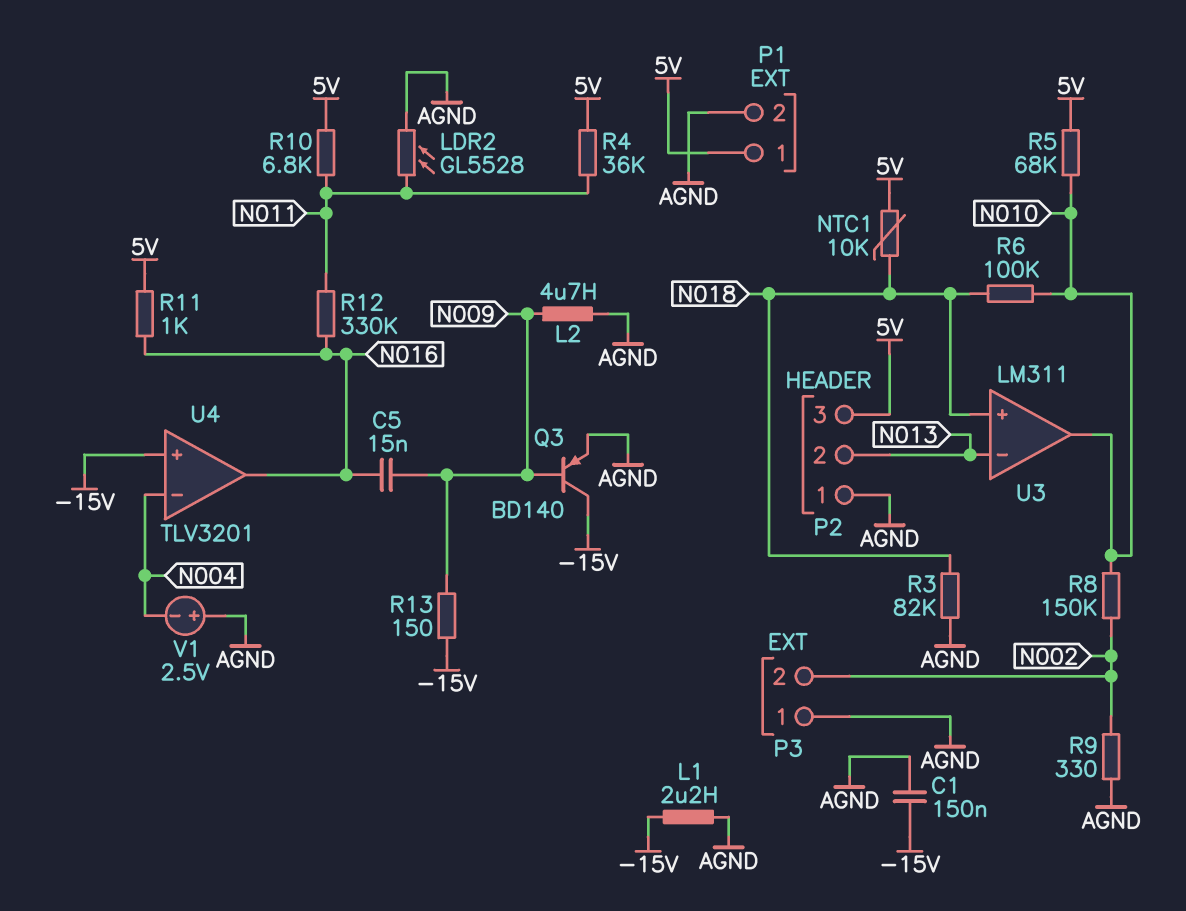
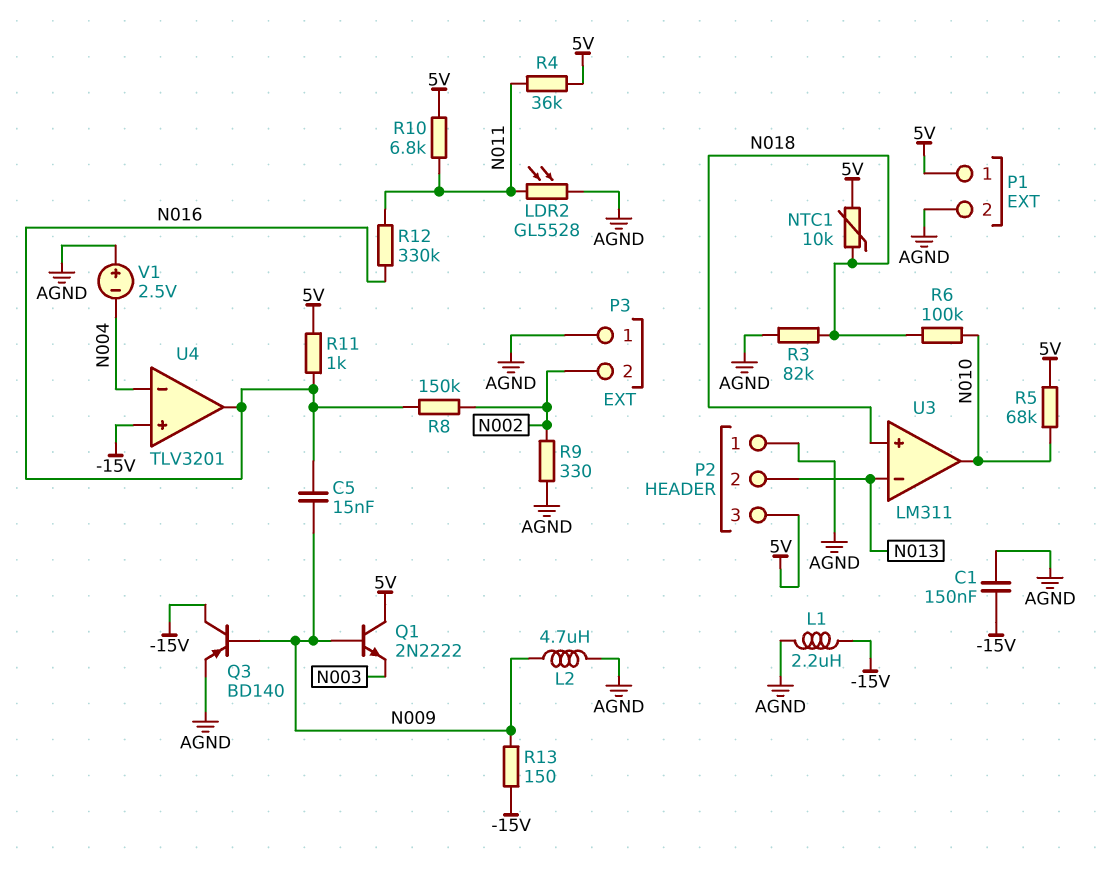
Q1: none -> NPN 2N2222 (B N009, C 5V, E N003)
R8: 150k (N002, N010) -> 150k (N002, N016)

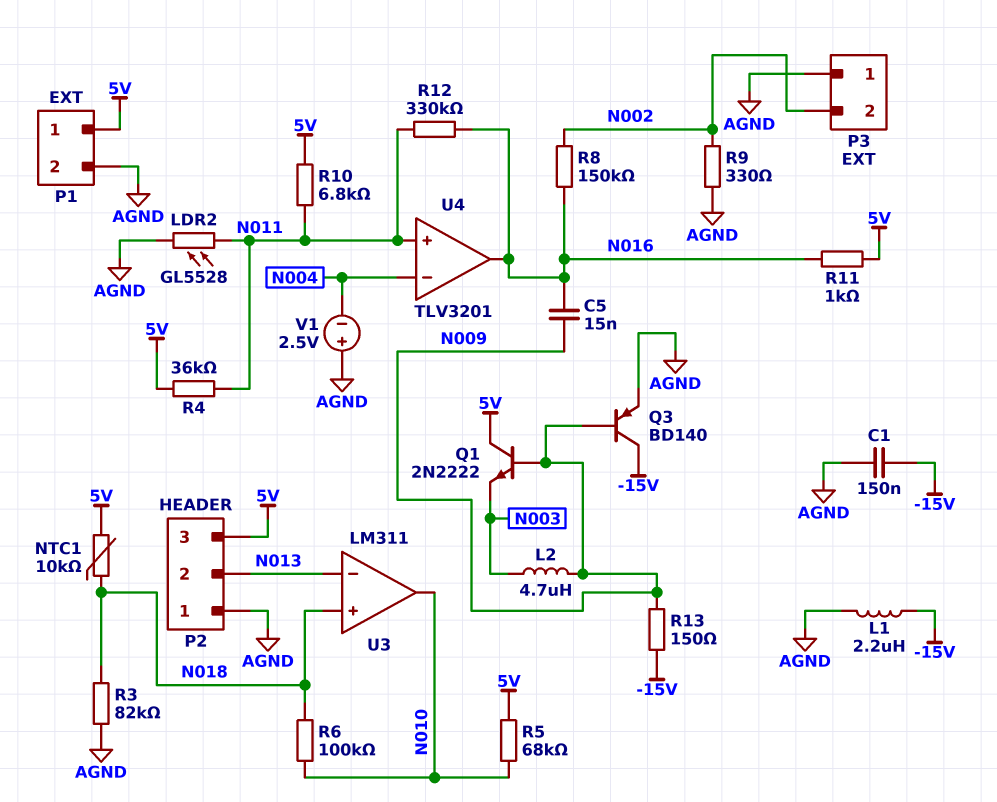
L2: 4.7uH (AGND, N009) -> 4.7uH (N003, N009)
U4 pin in+: -15V -> N011

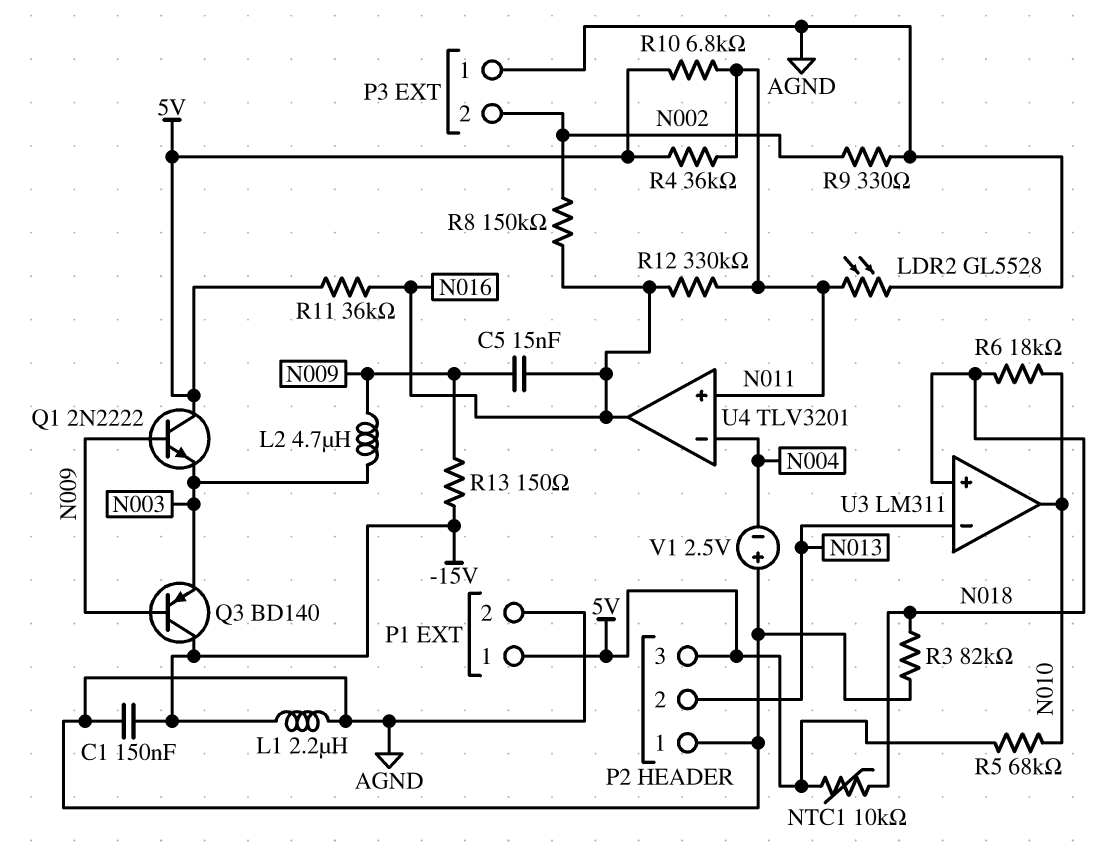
Q3: PNP BD140 (B N009, C -15V, E AGND) -> PNP BD140 (B N009, C -15V, E N003)
R6: 100k (N010, N018) -> 18k (N010, N018)
R11: 1k (5V, N016) -> 36k (5V, N016)

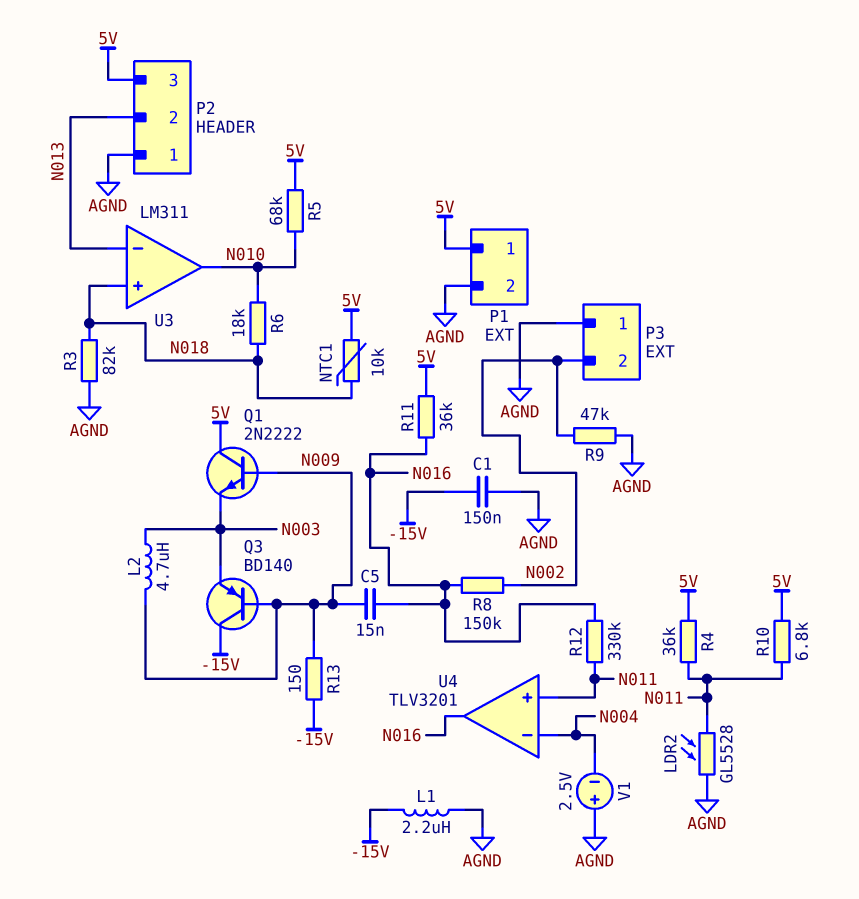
R9: 330 (AGND, N002) -> 47k (AGND, N002)

